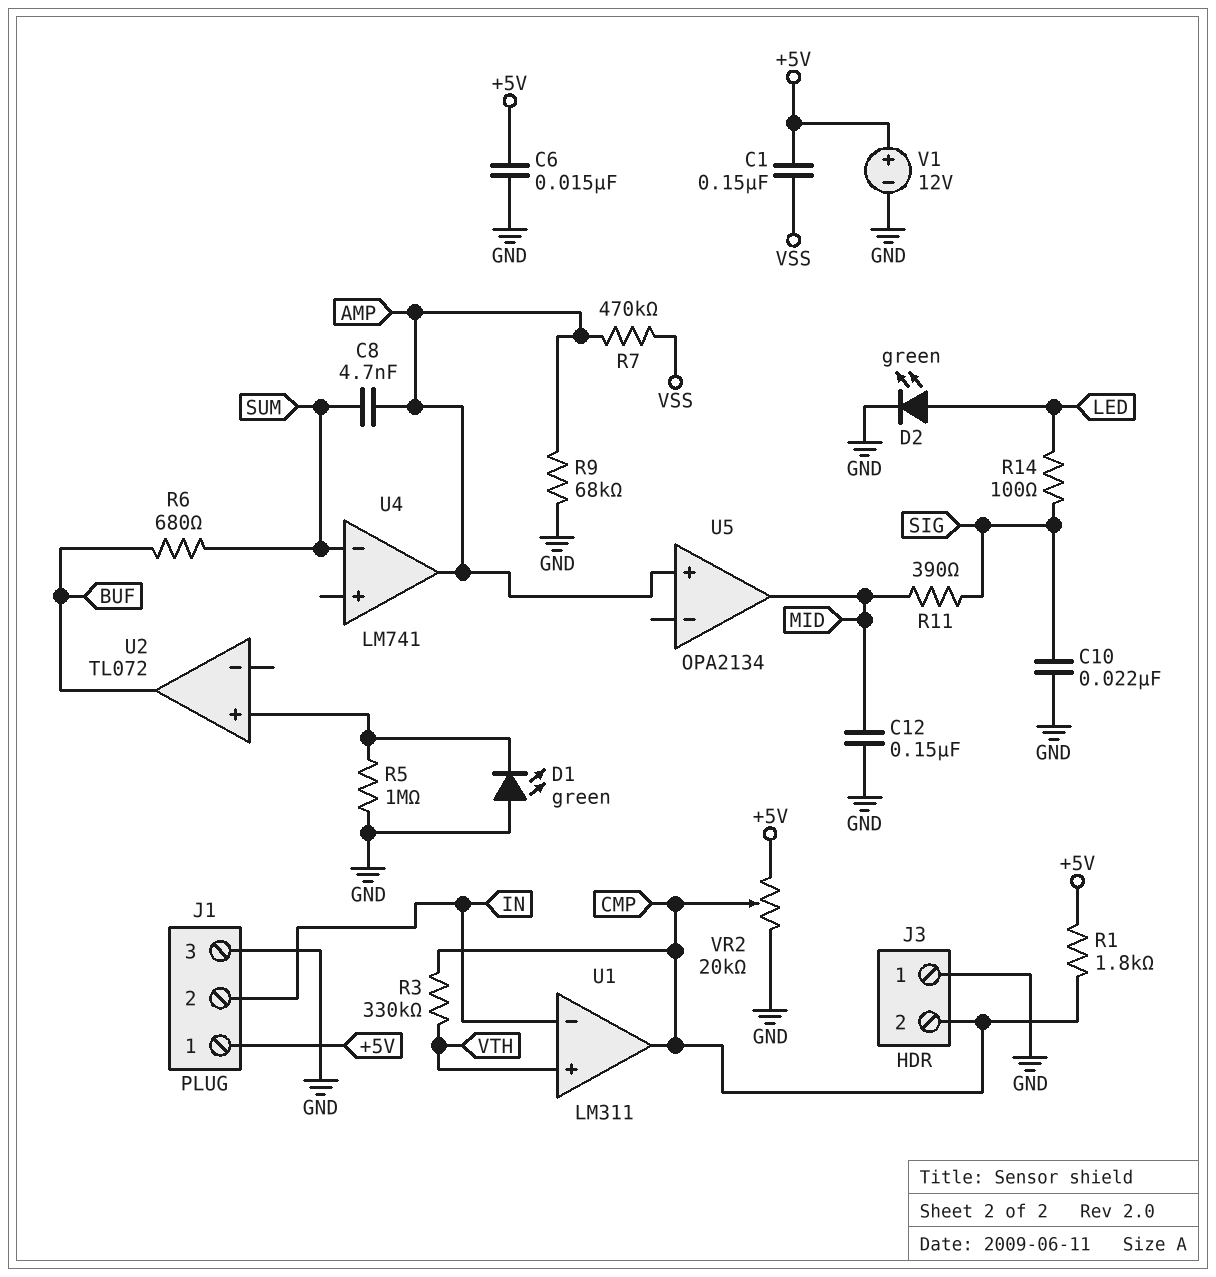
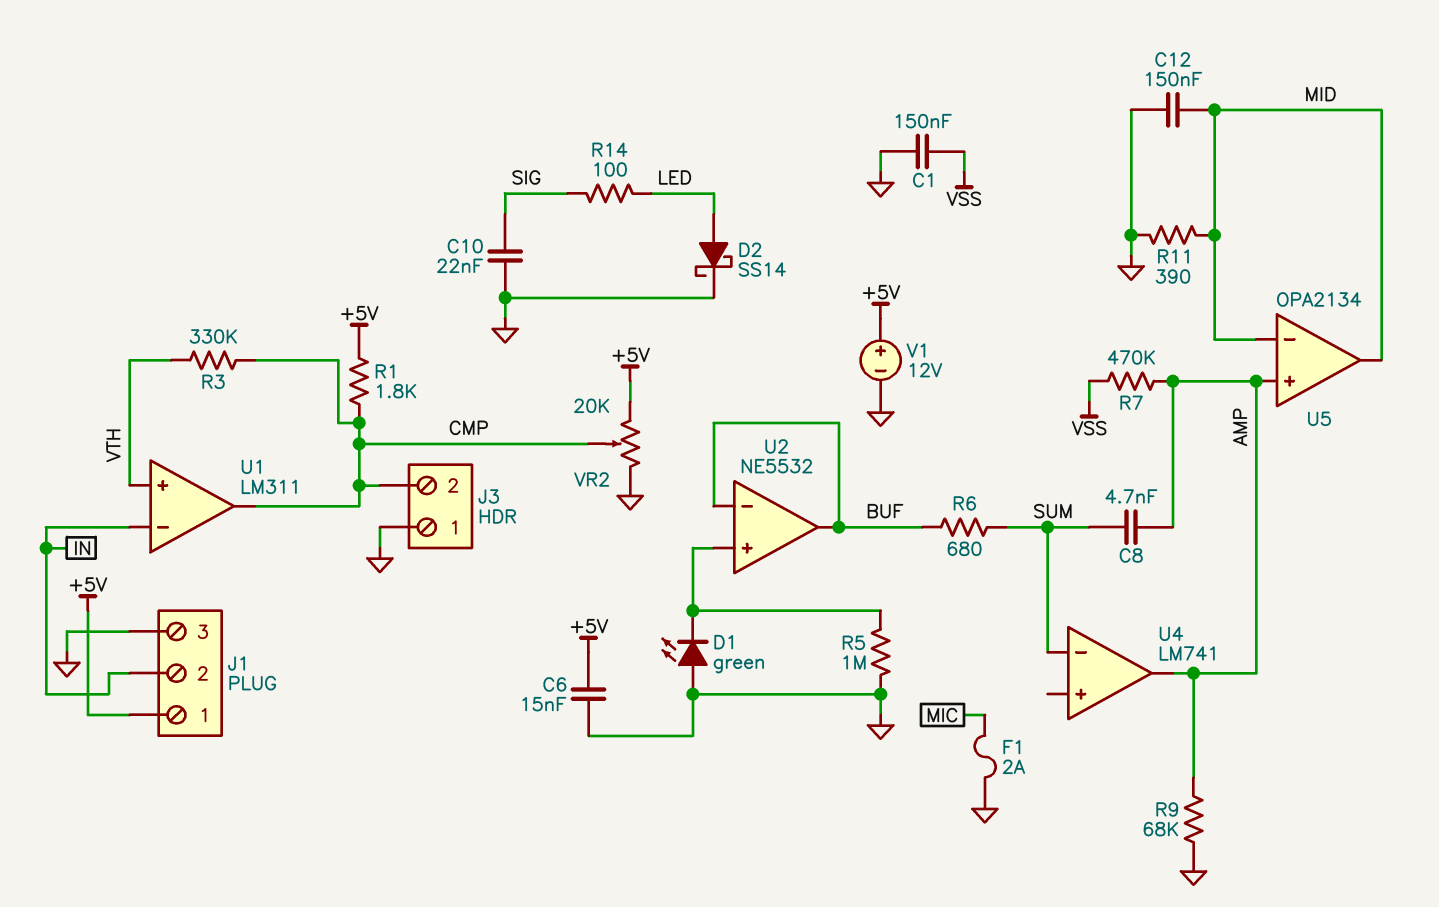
C1: 150nF (+5V, VSS) -> 150nF (GND, VSS)
D2: LED green (A LED, K GND) -> schottky SS14 (A LED, K GND)
F1: none -> 2A (GND, MIC)
R11: 390 (MID, SIG) -> 390 (GND, MID)
U2: TL072 -> NE5532
U2 pin in-: none -> BUF
U5 pin in-: none -> MID

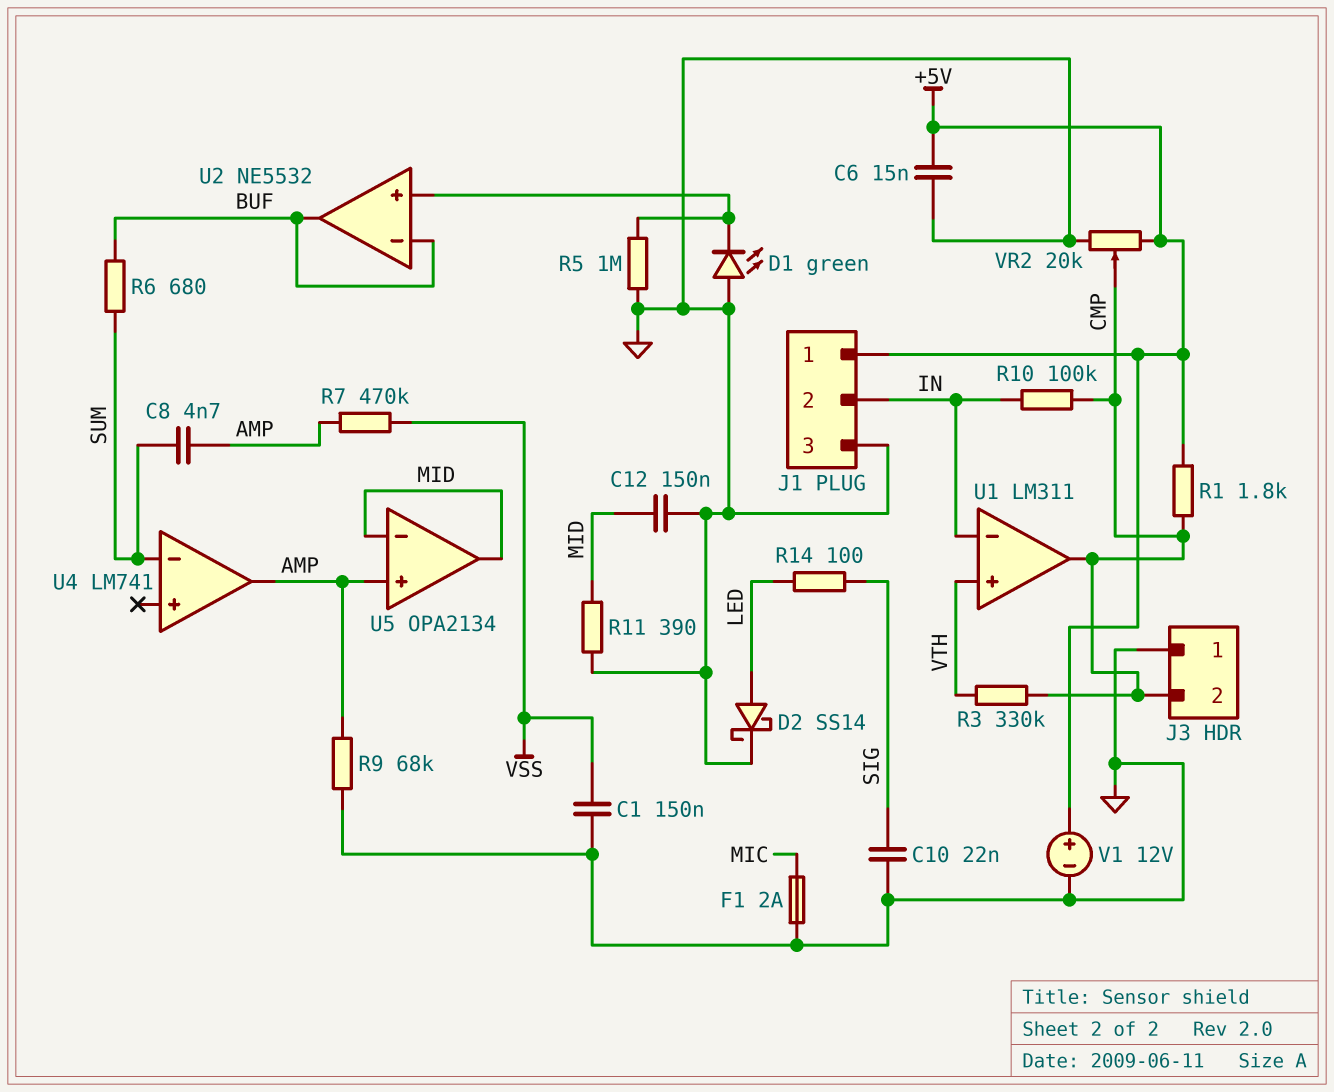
R10: none -> 100k (CMP, IN)

